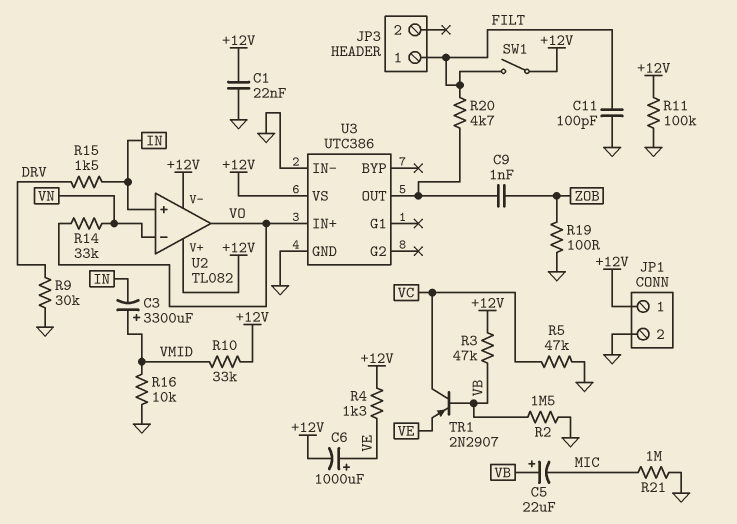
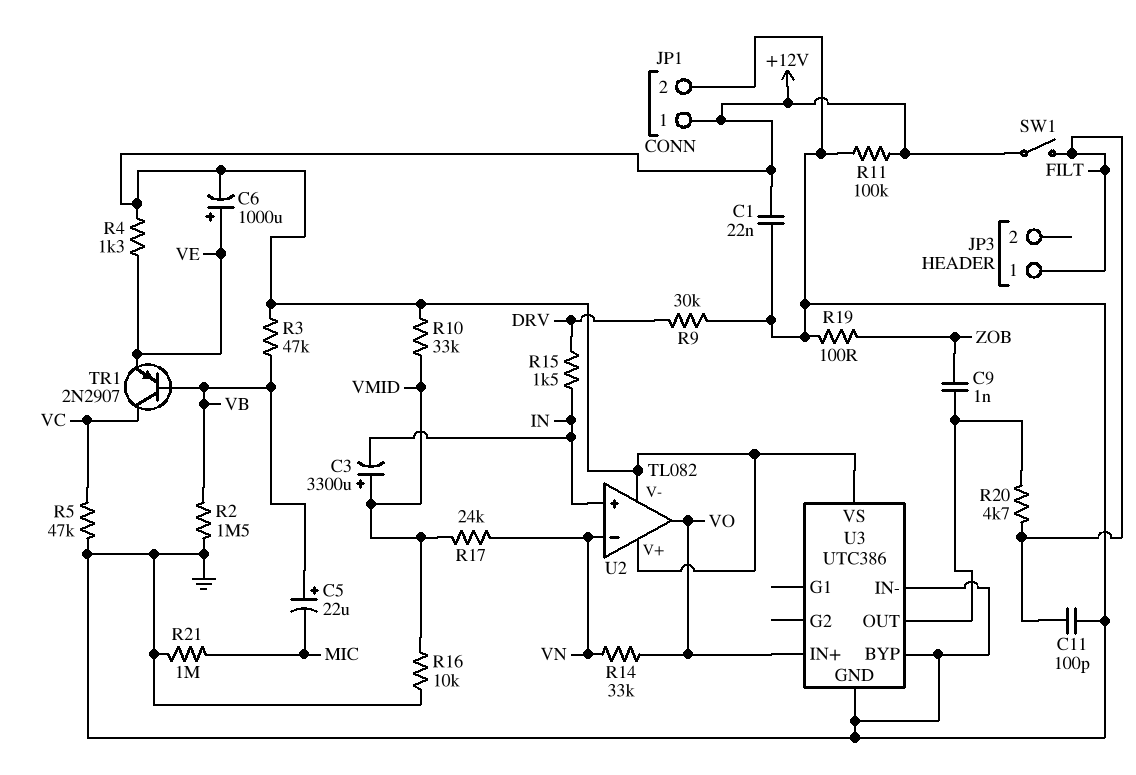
R17: none -> 24k (VMID, VN)
U3 pin BYP: none -> GND

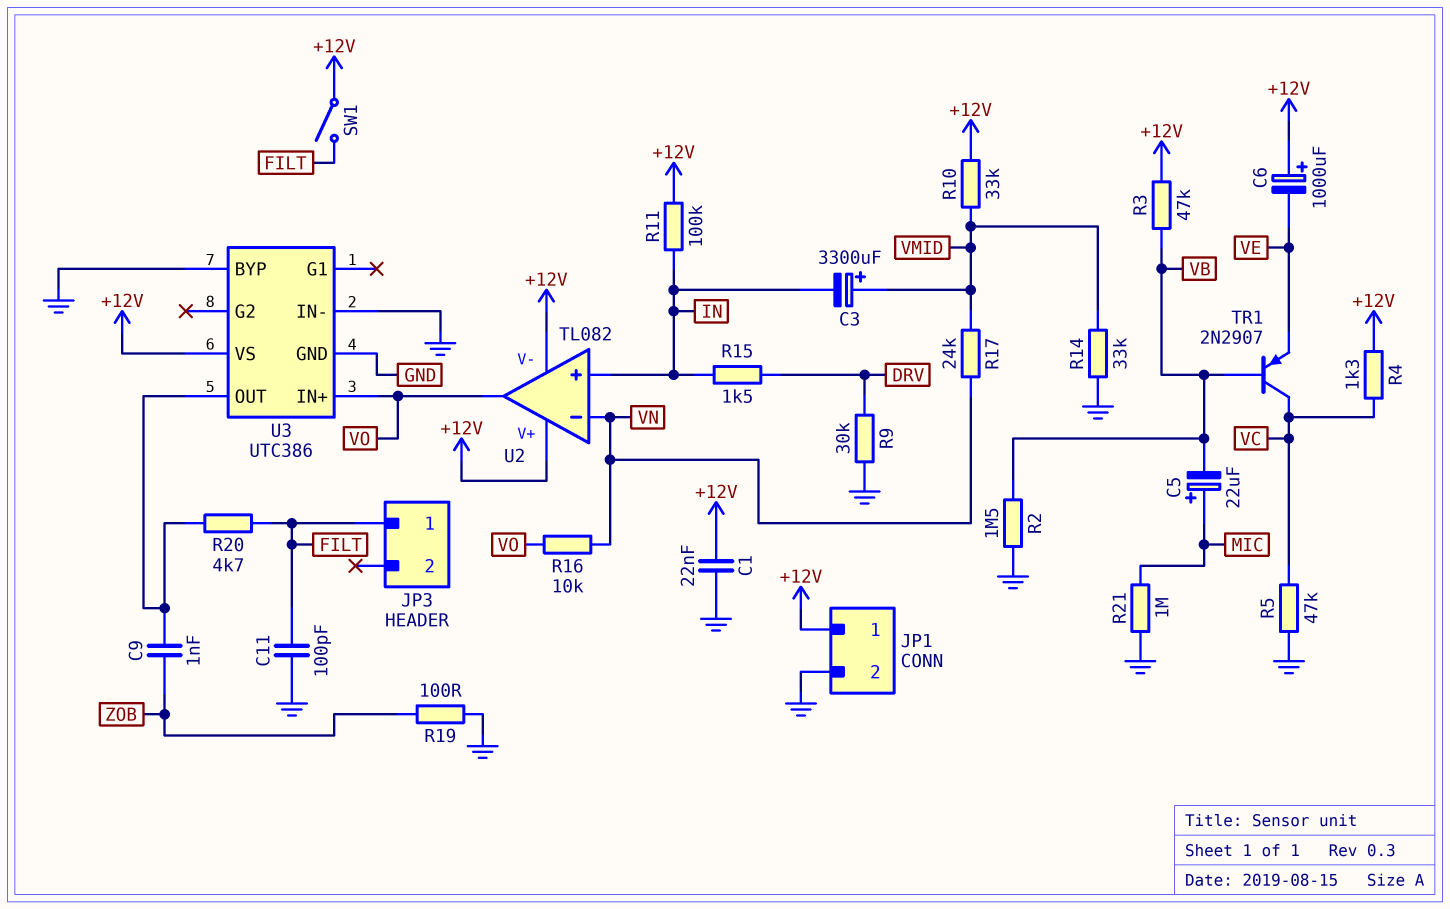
C5: 22uF (plus VB, minus MIC) -> 22uF (plus MIC, minus VB)
C6: 1000uF (plus VE, minus +12V) -> 1000uF (plus +12V, minus VE)
R4: 1.3k (+12V, VE) -> 1.3k (+12V, VC)
R11: 100k (+12V, GND) -> 100k (+12V, IN)
R14: 33k (VN, VO) -> 33k (GND, VMID)
R16: 10k (GND, VMID) -> 10k (VN, VO)

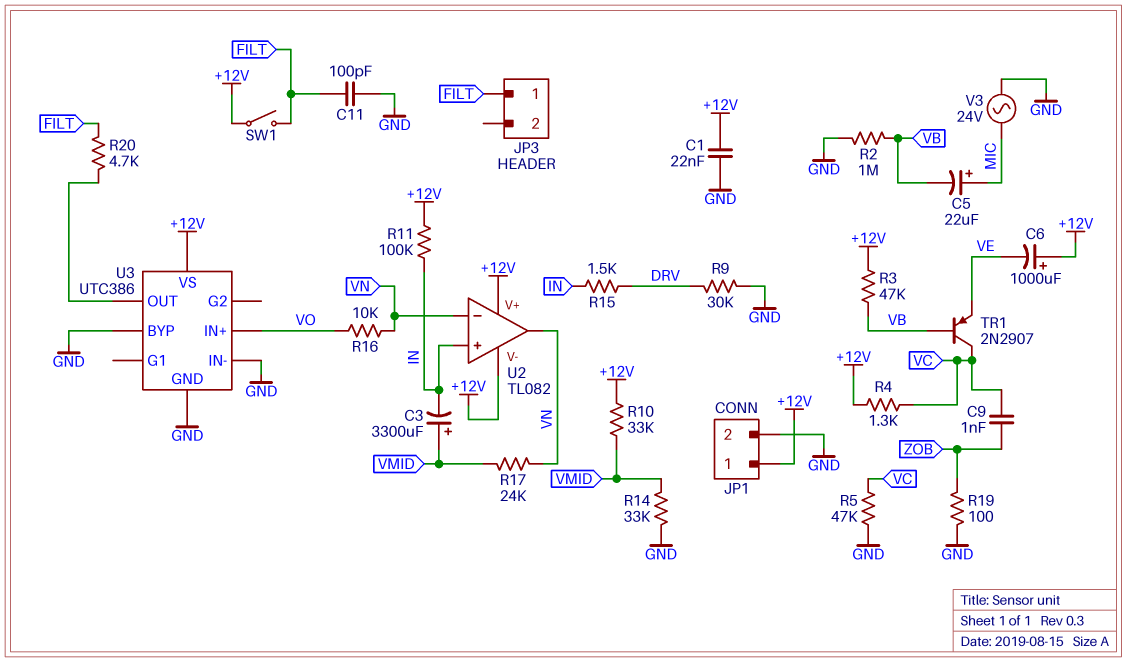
C9: 1nF (U3/OUT, ZOB) -> 1nF (VC, ZOB)
R2: 1.5M (GND, VB) -> 1M (GND, VB)
R21: 1M (GND, MIC) -> none
U2 pin out: VO -> VN
V3: none -> AC 24V (GND, MIC)

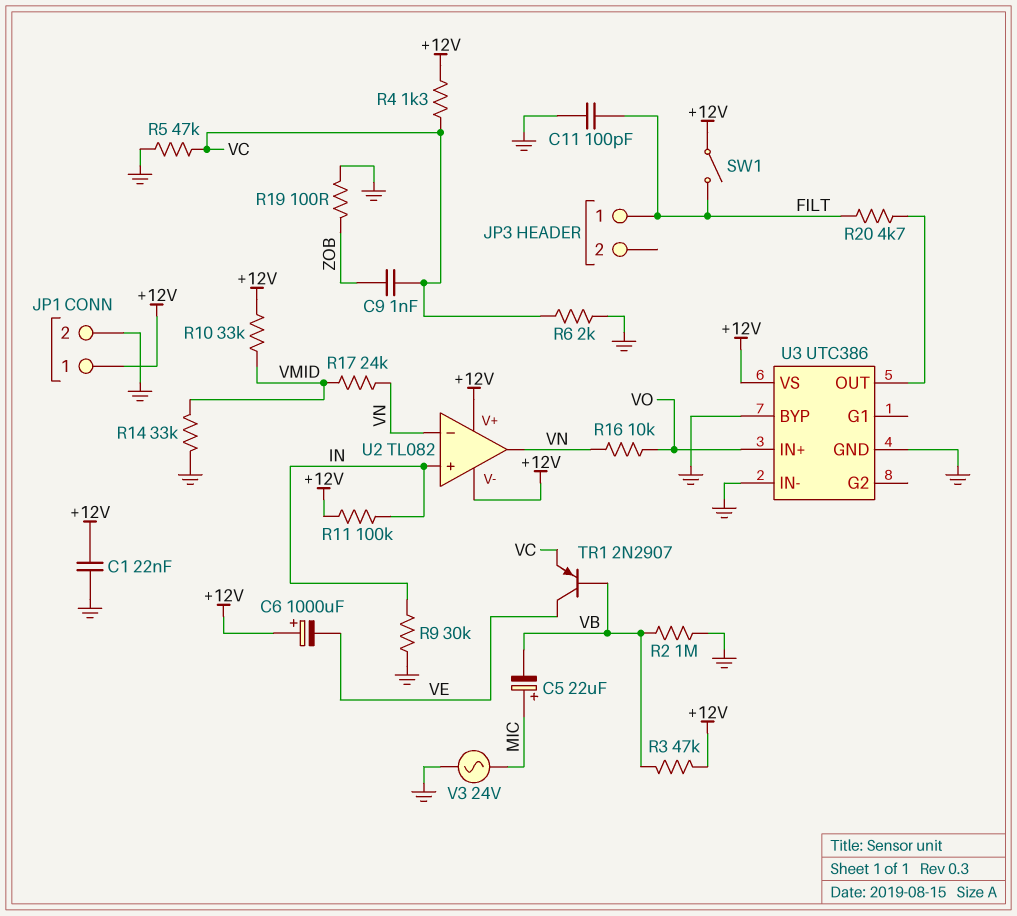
C3: 3300uF (plus VMID, minus IN) -> none
R6: none -> 2k (GND, VC)
R9: 30k (DRV, GND) -> 30k (GND, IN)
R15: 1.5k (DRV, IN) -> none
TR1: PNP 2N2907 (B VB, C VC, E VE) -> PNP 2N2907 (B VB, C VE, E VC)

